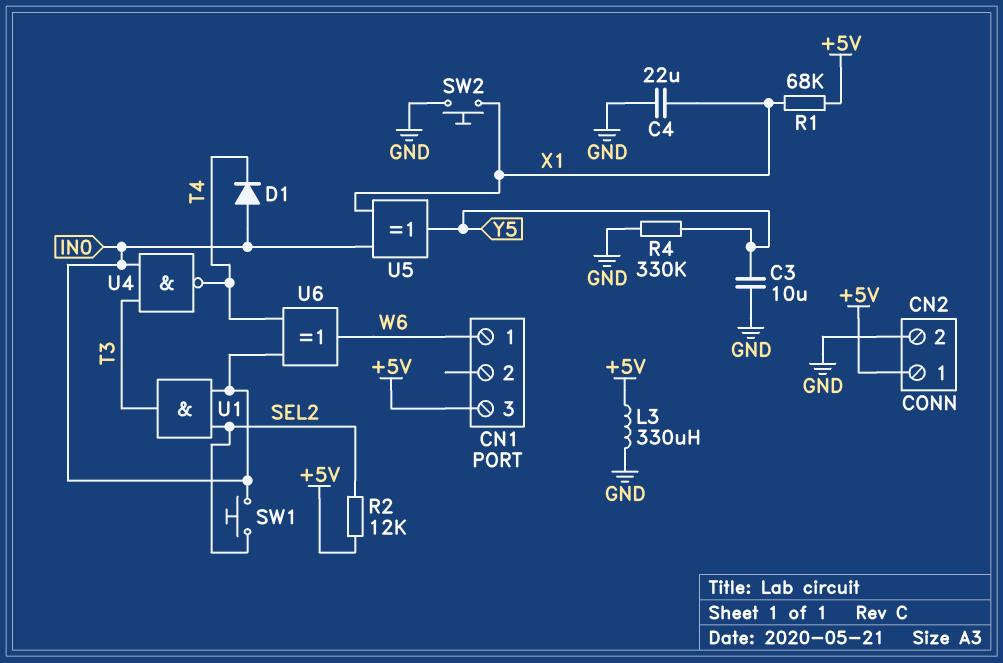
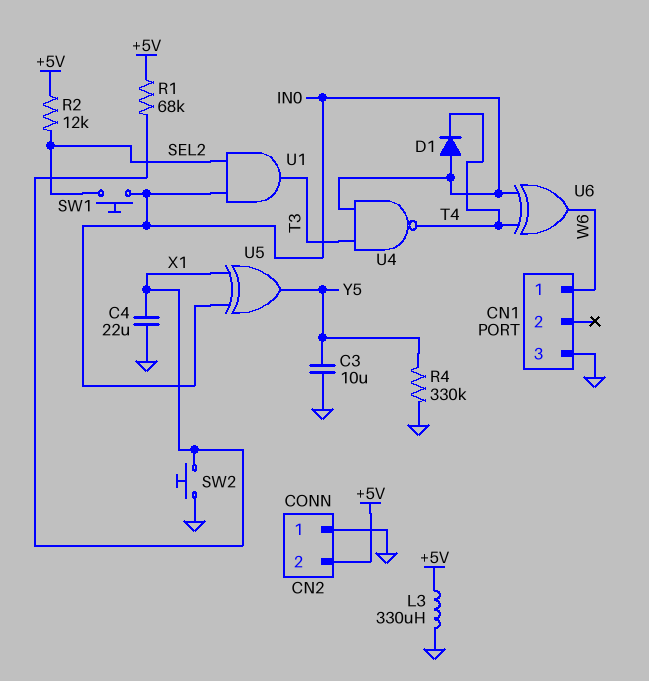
CN1 pin 3: +5V -> GND
CN2 pin 1: +5V -> GND
CN2 pin 2: GND -> +5V

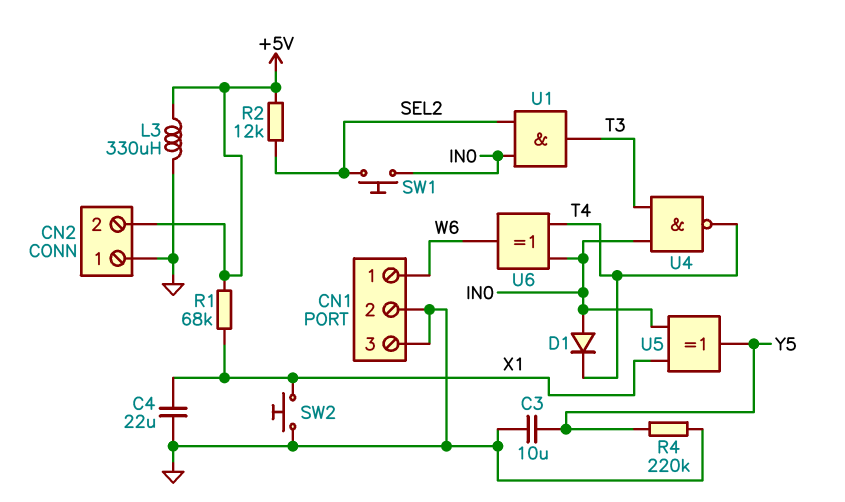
CN1 pin 2: none -> GND
R4: 330k (GND, Y5) -> 220k (GND, Y5)

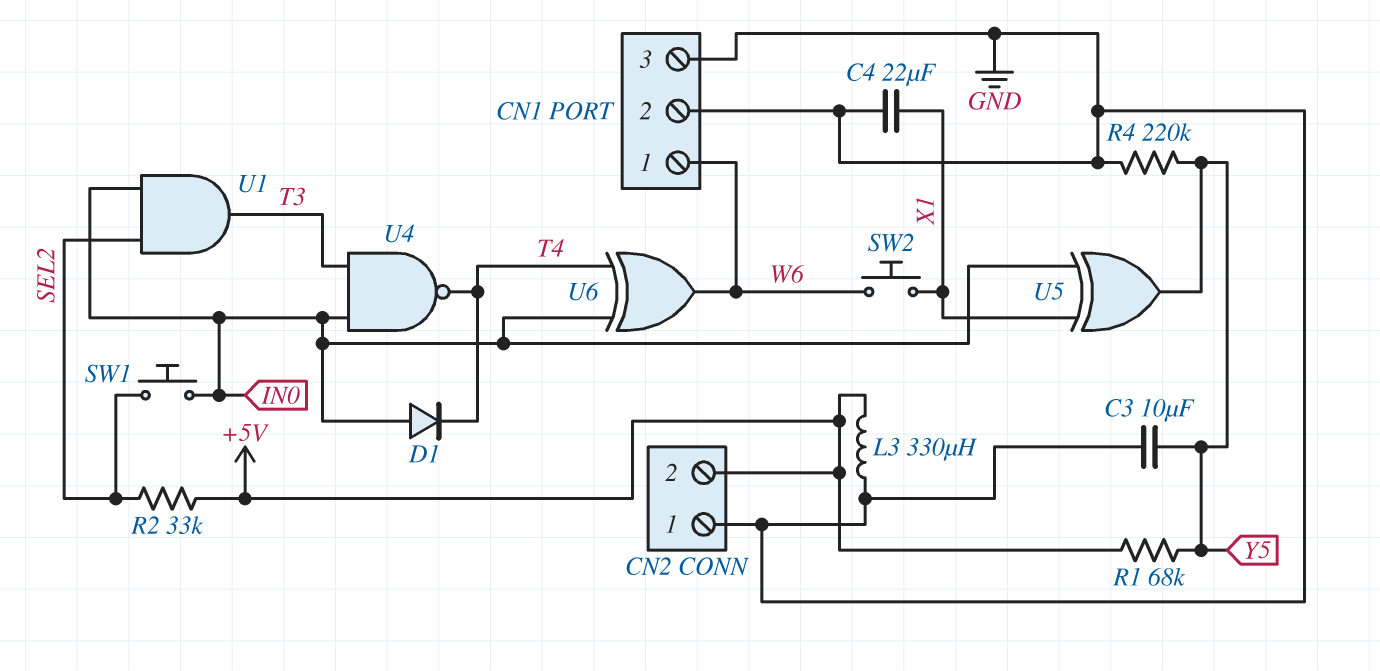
R1: 68k (+5V, X1) -> 68k (+5V, Y5)
R2: 12k (+5V, SEL2) -> 33k (+5V, SEL2)
SW2: button (GND, X1) -> button (W6, X1)

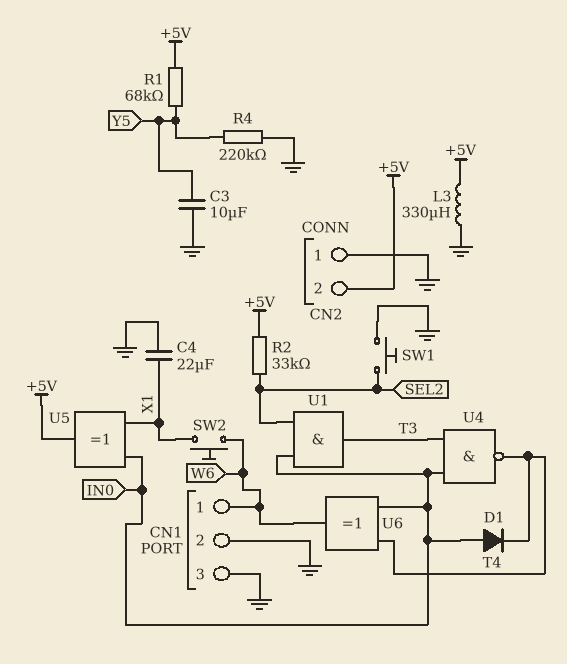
SW1: button (IN0, SEL2) -> button (GND, SEL2)
U5: XOR (in IN0, in X1, out Y5) -> XOR (in IN0, in X1, out +5V)

